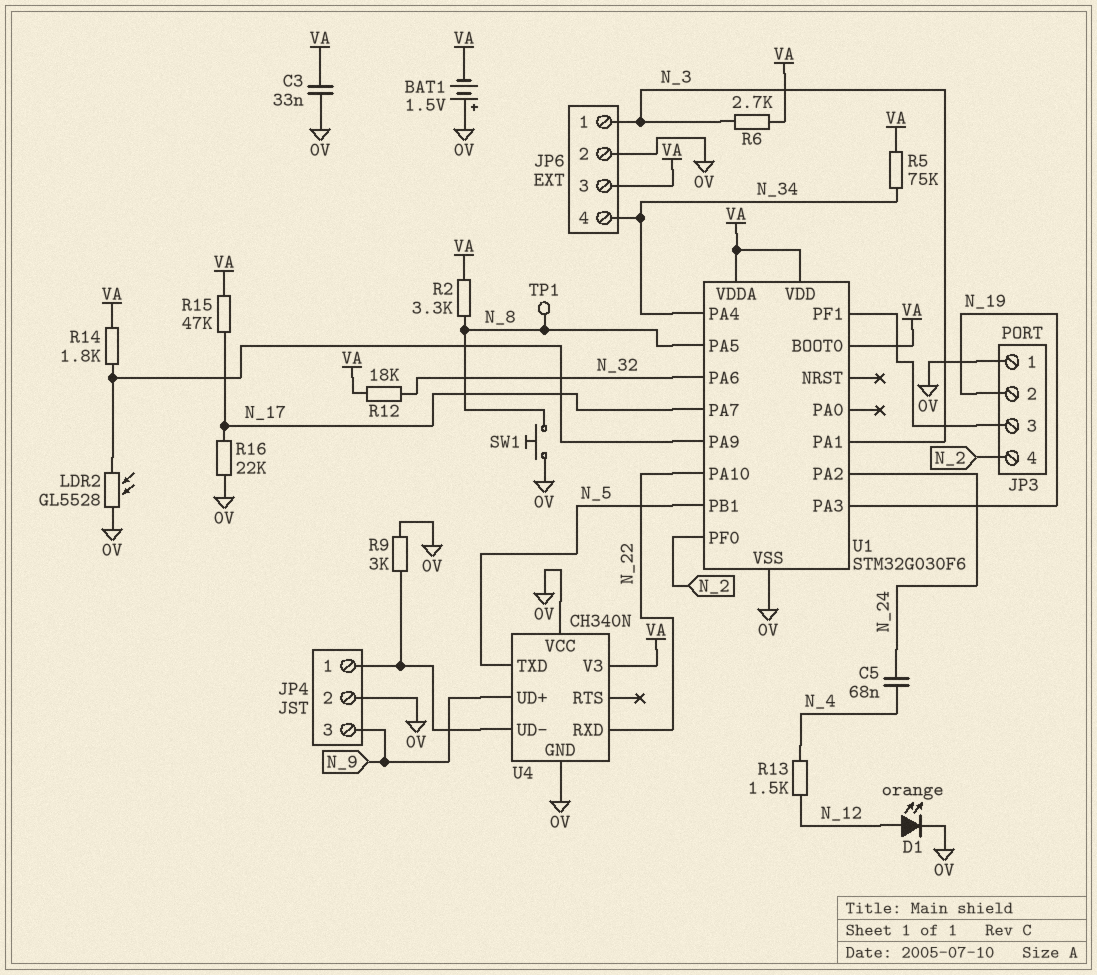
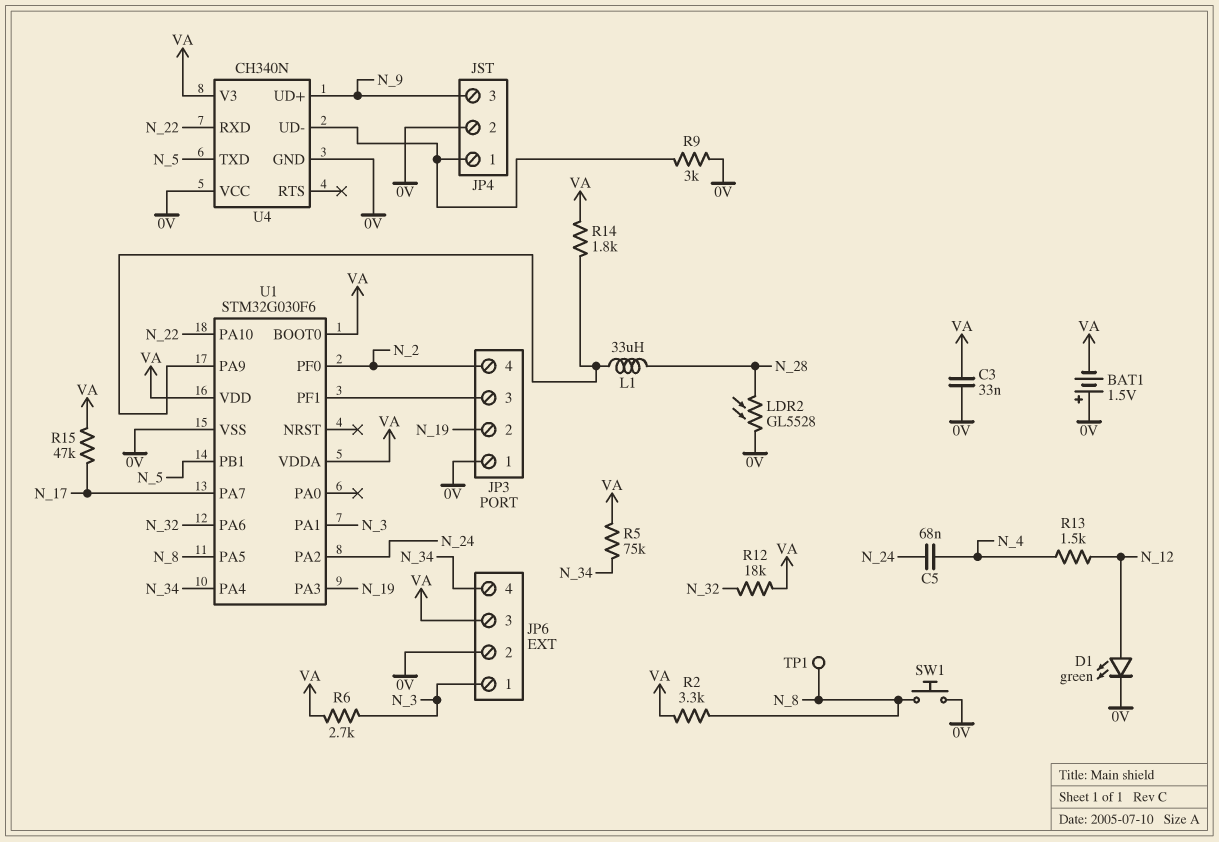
D1: LED orange (A N_12, K 0V) -> LED green (A N_12, K 0V)
L1: none -> 33uH (N_28, U1/PA9)
LDR2: GL5528 (0V, U1/PA9) -> GL5528 (0V, N_28)
R16: 22k (0V, N_17) -> none

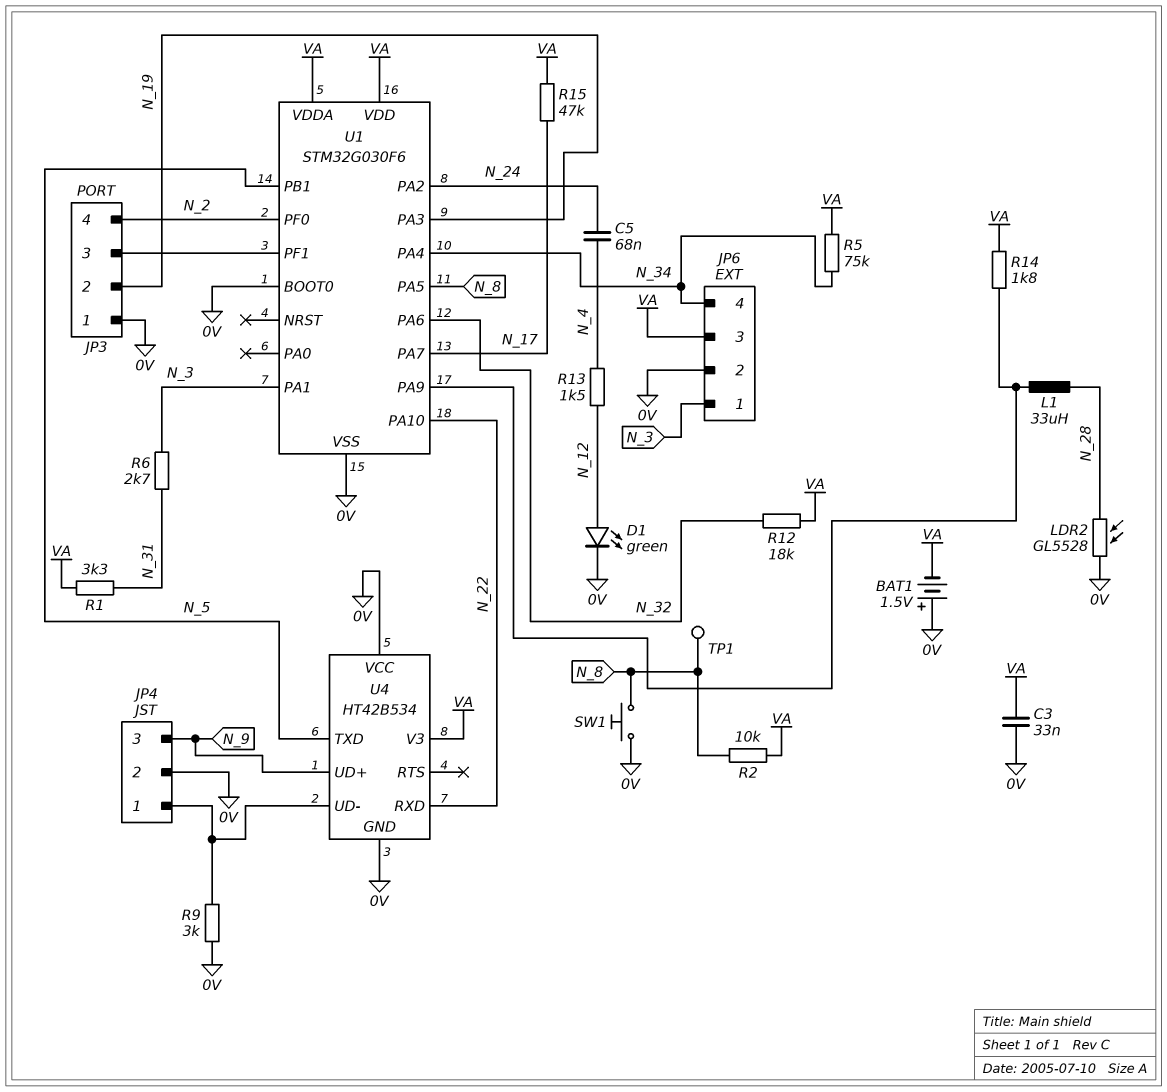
R1: none -> 3.3k (N_31, VA)
R2: 3.3k (N_8, VA) -> 10k (N_8, VA)
R6: 2.7k (N_3, VA) -> 2.7k (N_3, N_31)
U1 pin BOOT0: VA -> 0V
U4: CH340N -> HT42B534

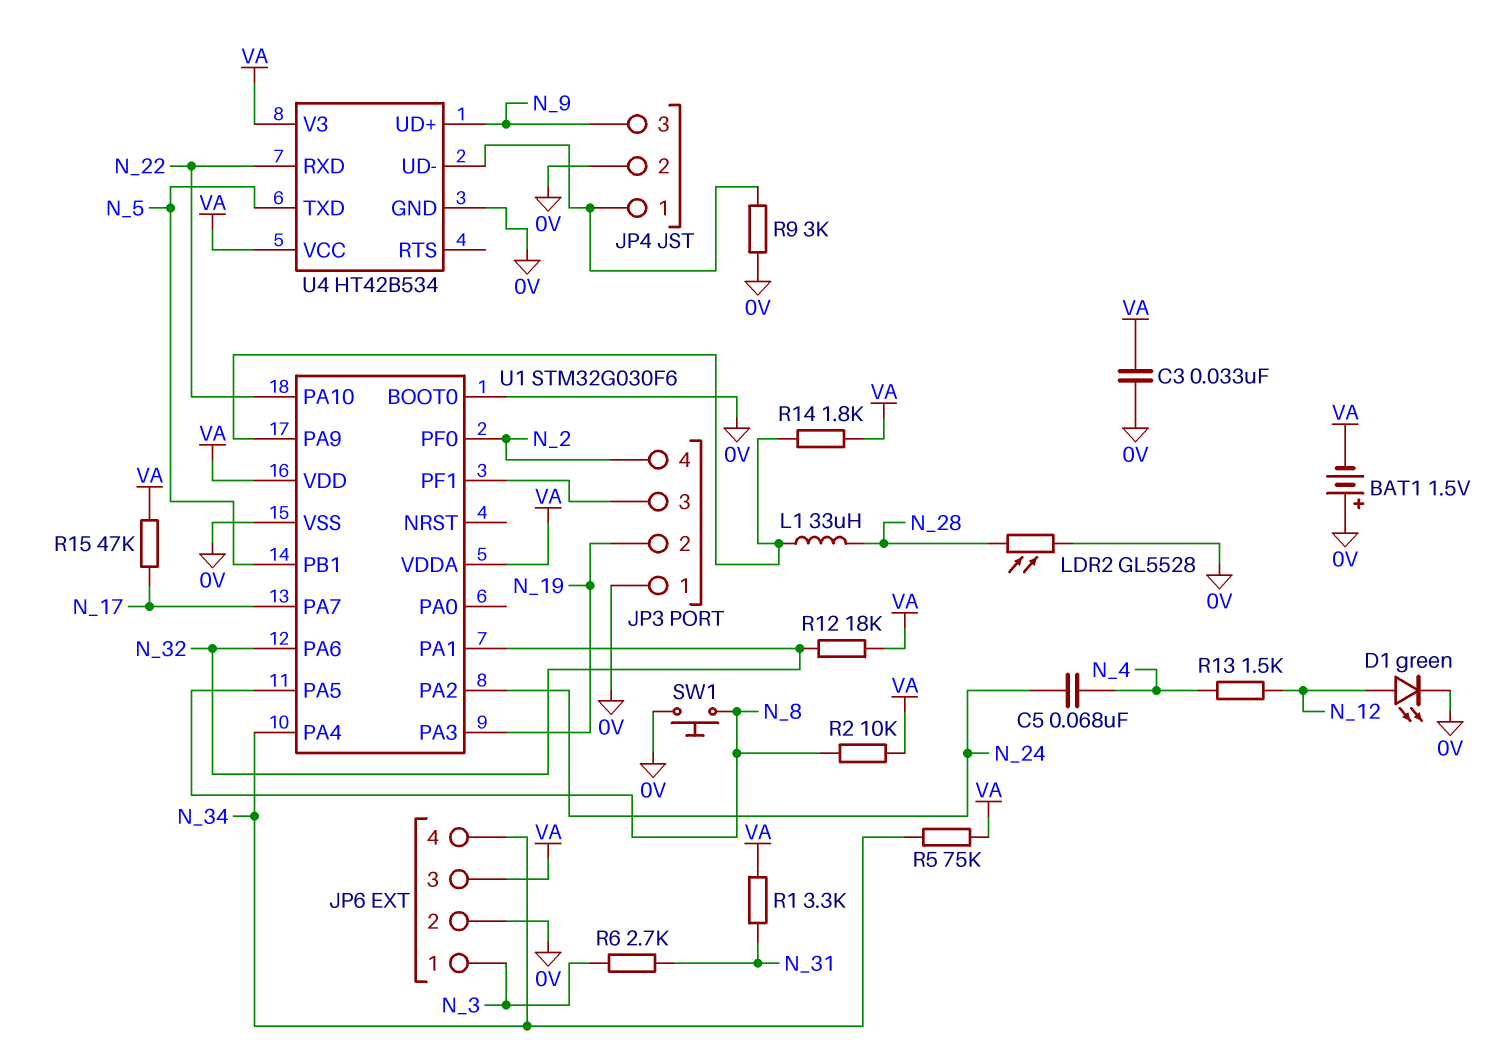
TP1: test point (N_8) -> none
U1 pin PA1: N_3 -> N_32
U4 pin VCC: 0V -> VA

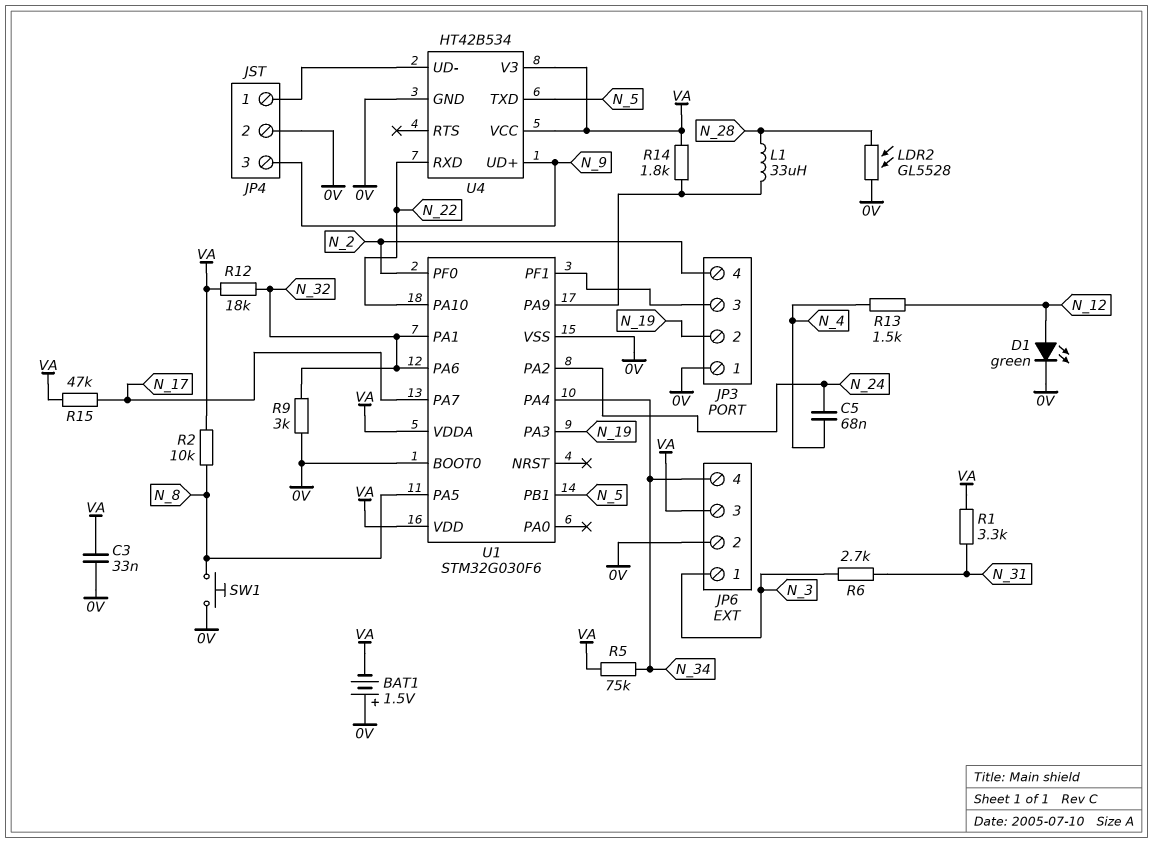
R9: 3k (0V, JP4/1) -> 3k (0V, N_32)

